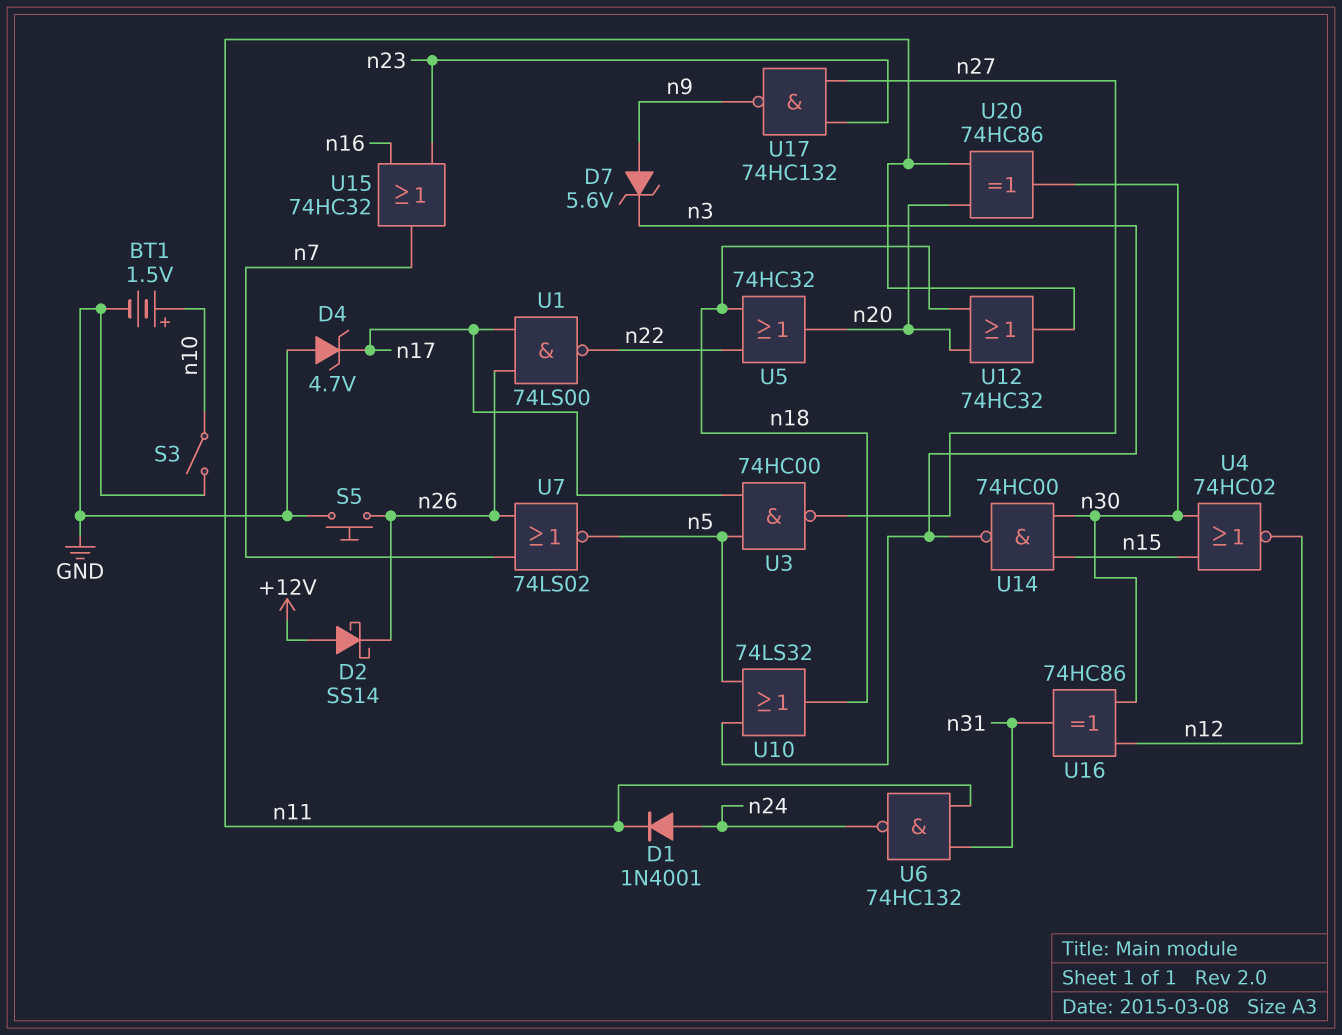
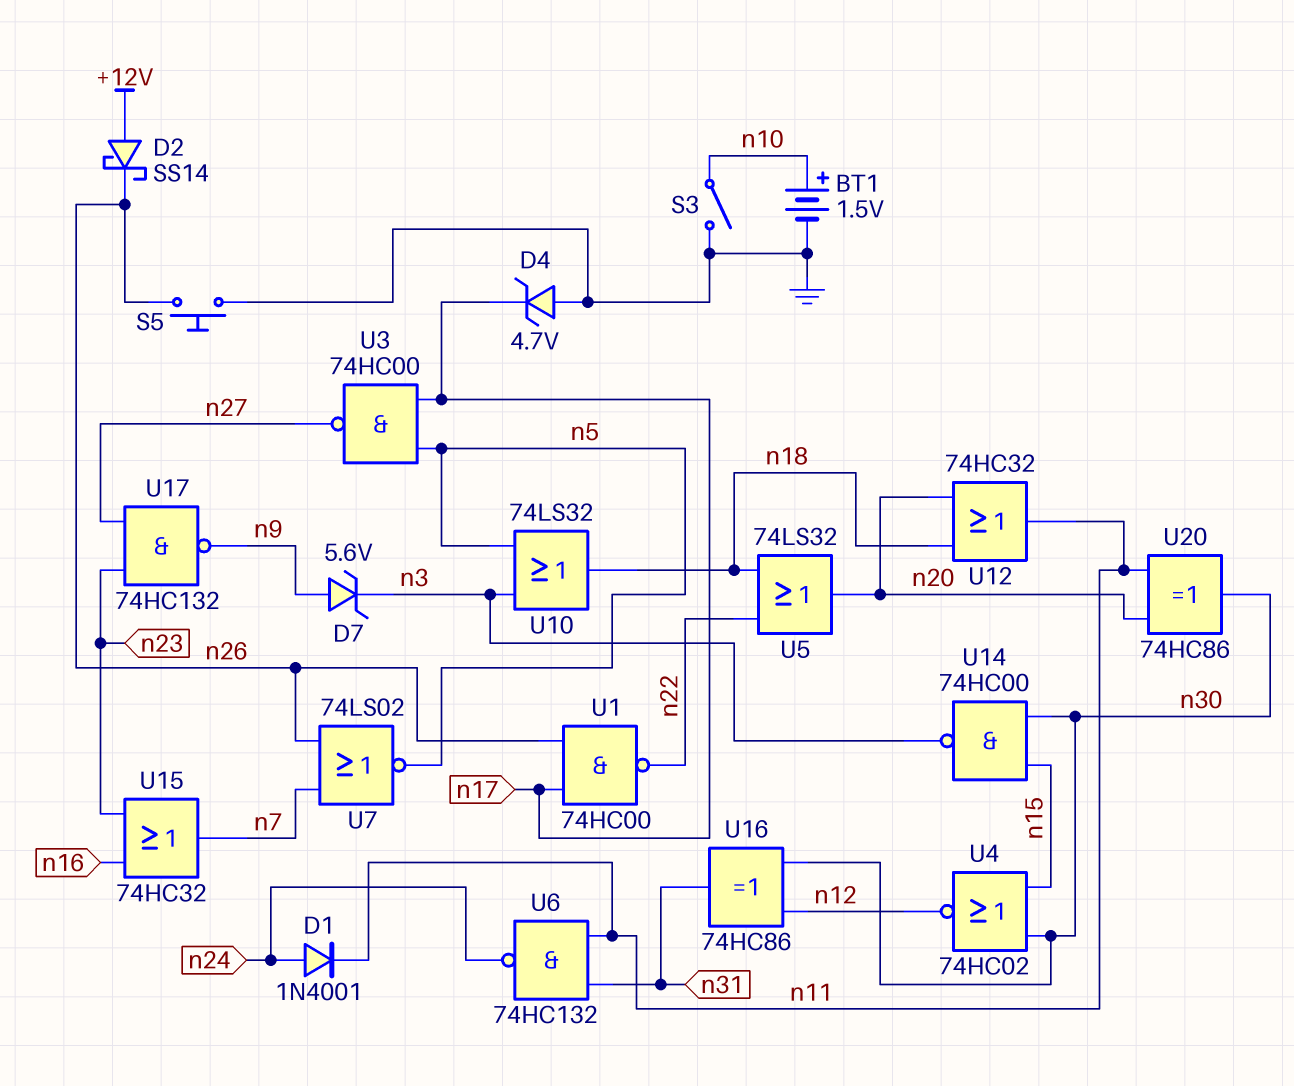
U1: NAND 74LS00 (in n17, in n26, out n22) -> NAND 74HC00 (in n17, in n26, out n22)
U5: OR 74HC32 (in n18, in n22, out n20) -> OR 74LS32 (in n18, in n22, out n20)

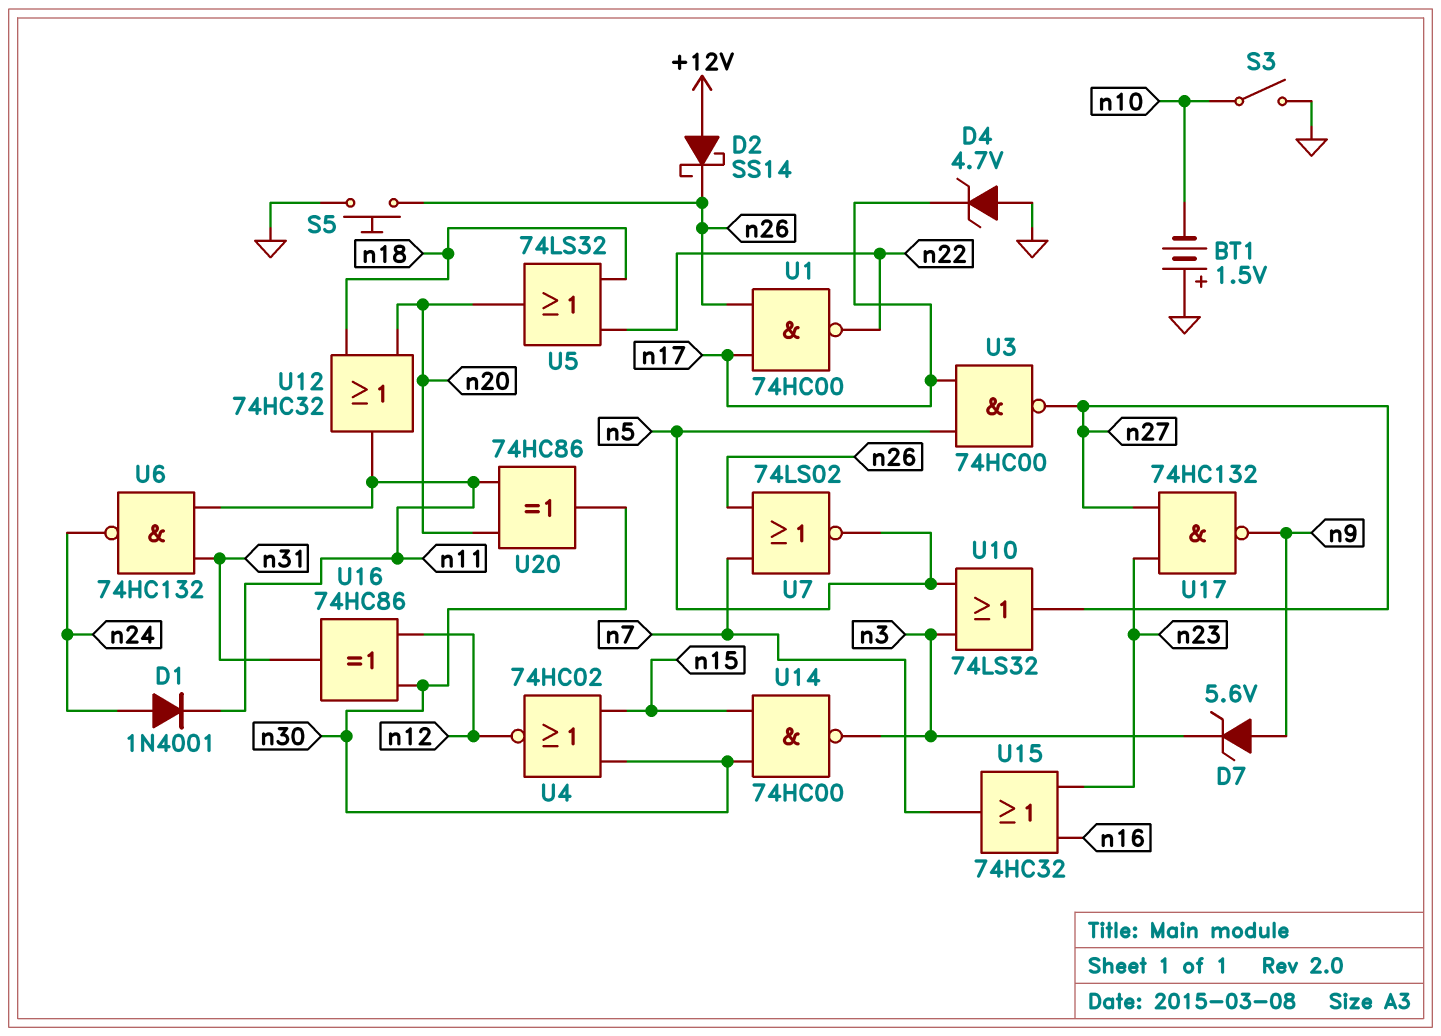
BT1: 1.5V (plus n10, minus GND) -> 1.5V (plus GND, minus n10)
U10: OR 74LS32 (in n3, in n5, out n18) -> OR 74LS32 (in n3, in n5, out n27)

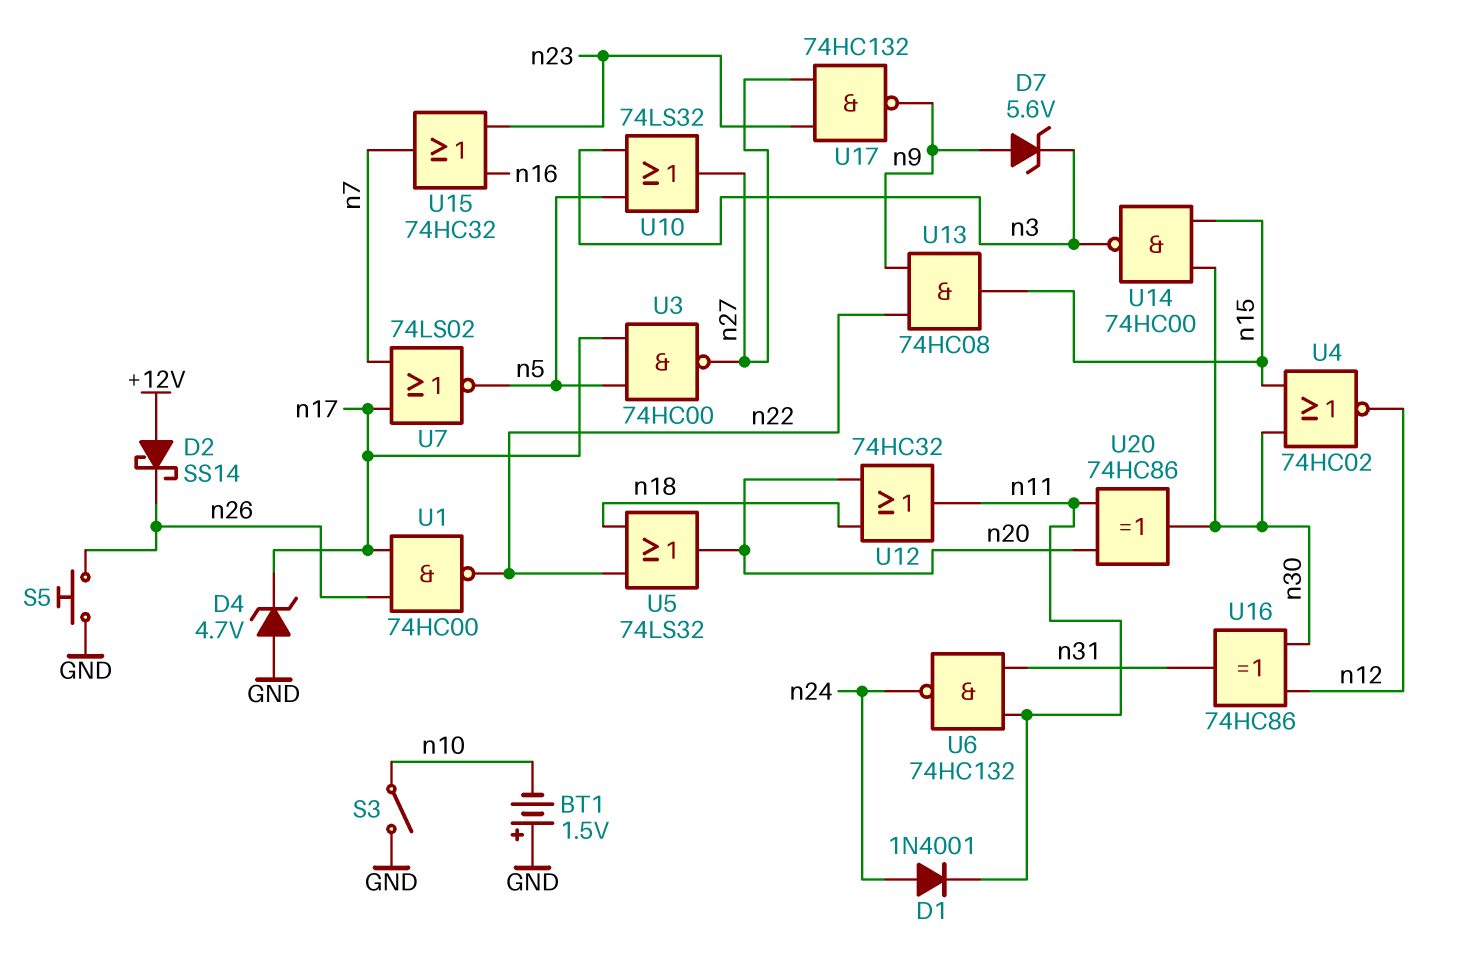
U7: NOR 74LS02 (in n7, in n26, out n5) -> NOR 74LS02 (in n7, in n17, out n5)
U13: none -> AND 74HC08 (in n9, in n22, out n15)

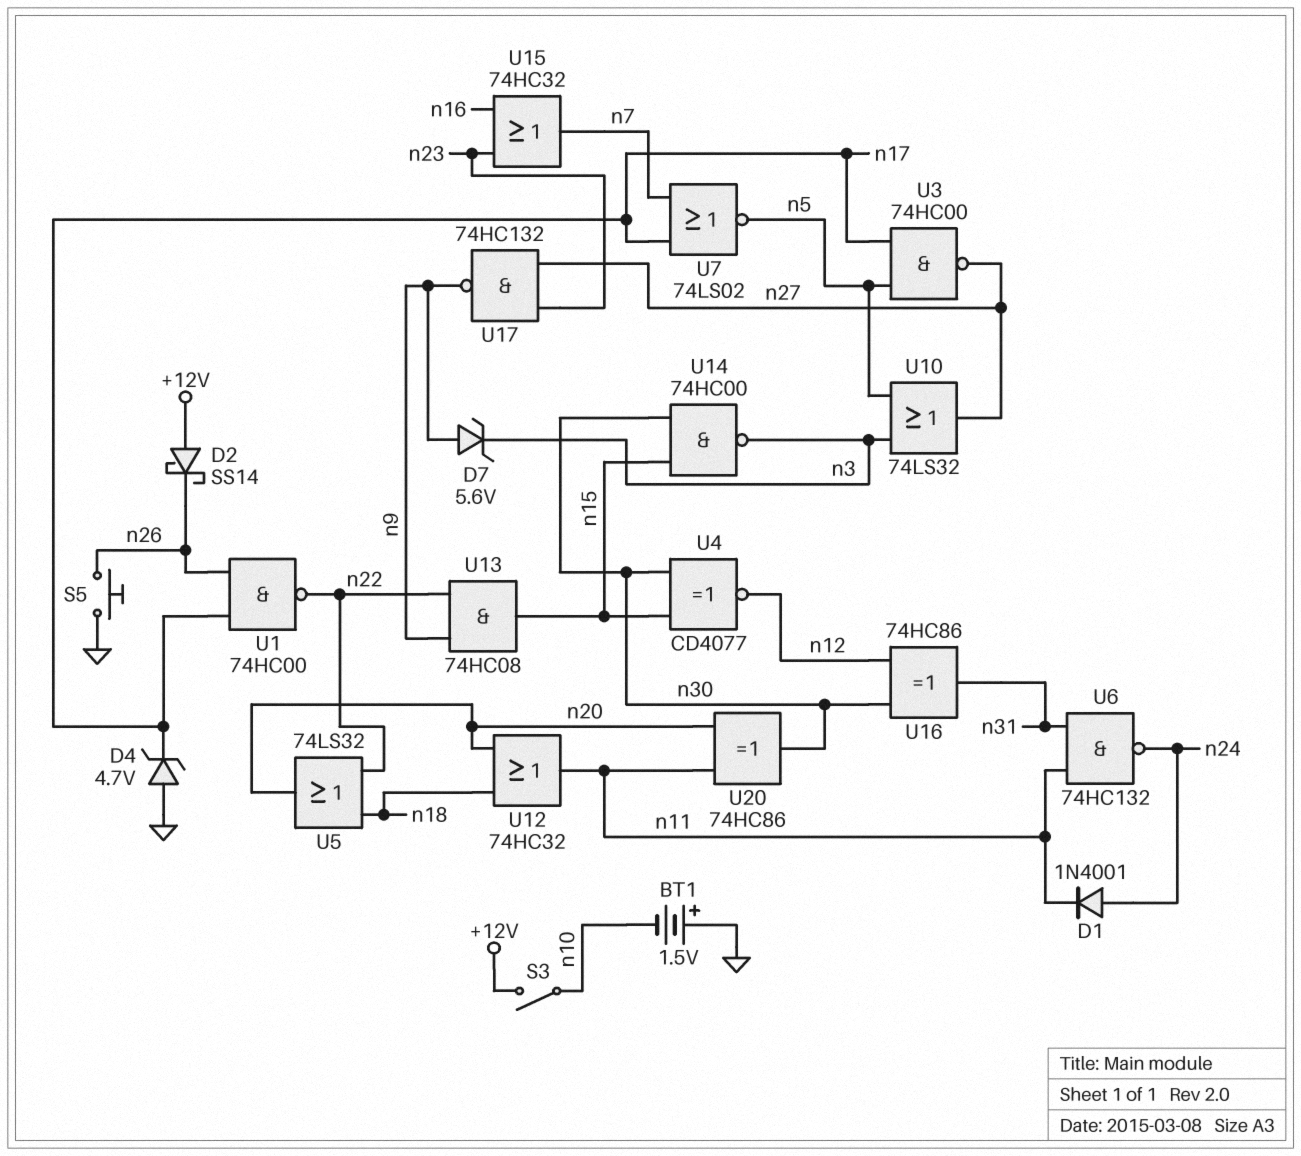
S3: switch (GND, n10) -> switch (+12V, n10)
U4: NOR 74HC02 (in n15, in n30, out n12) -> XNOR CD4077 (in n15, in n30, out n12)

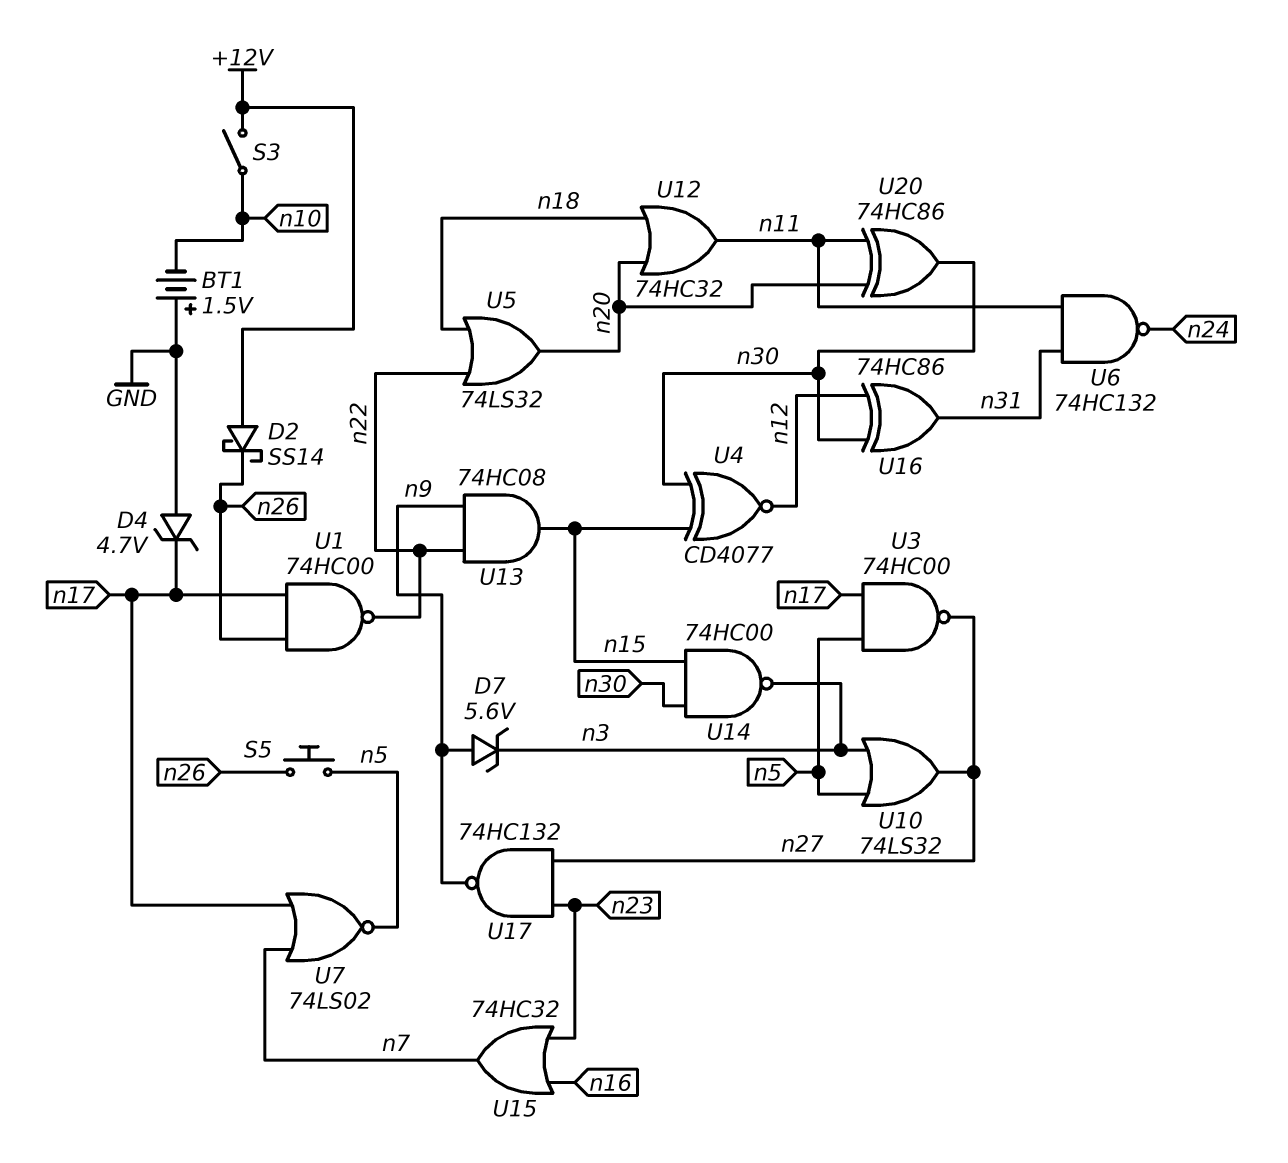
D1: diode 1N4001 (A n24, K n11) -> none
S5: button (GND, n26) -> button (n5, n26)

